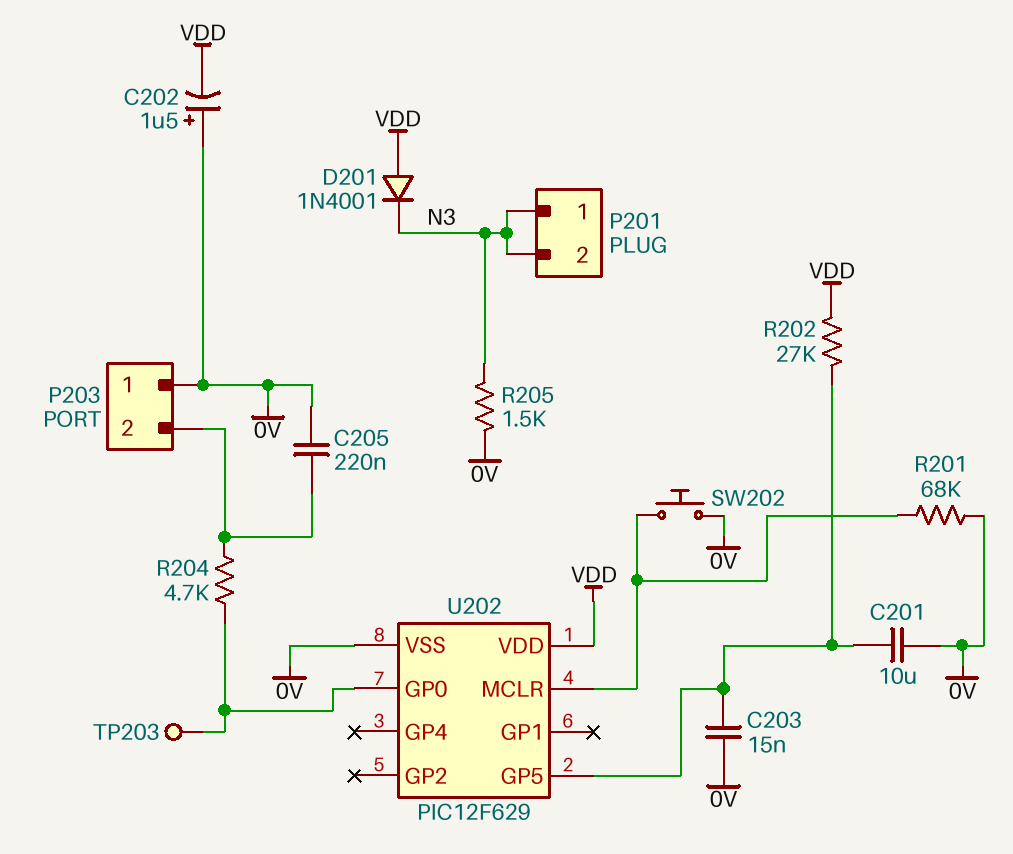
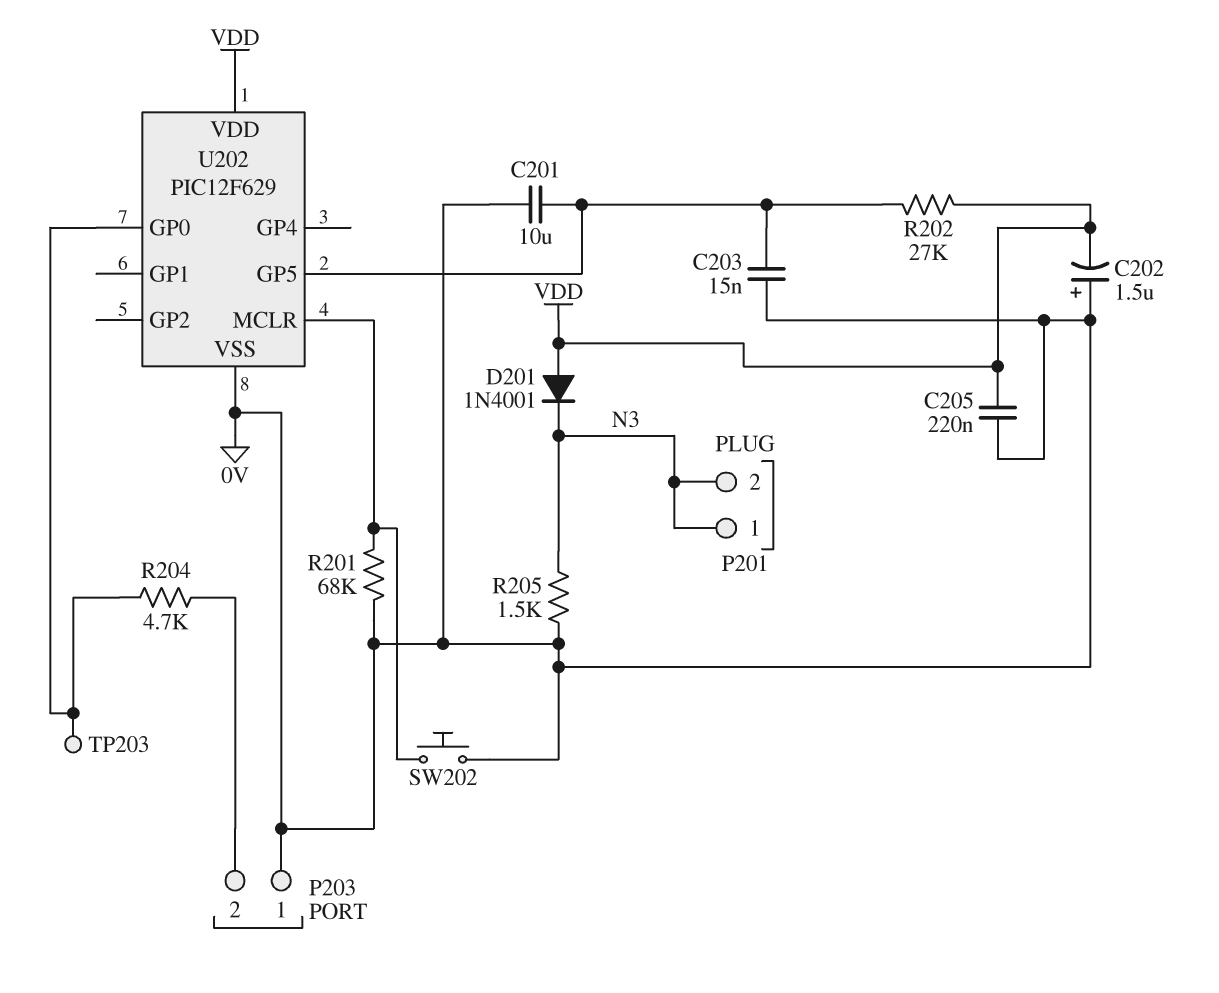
C205: 220nF (0V, P203/2) -> 220nF (0V, VDD)

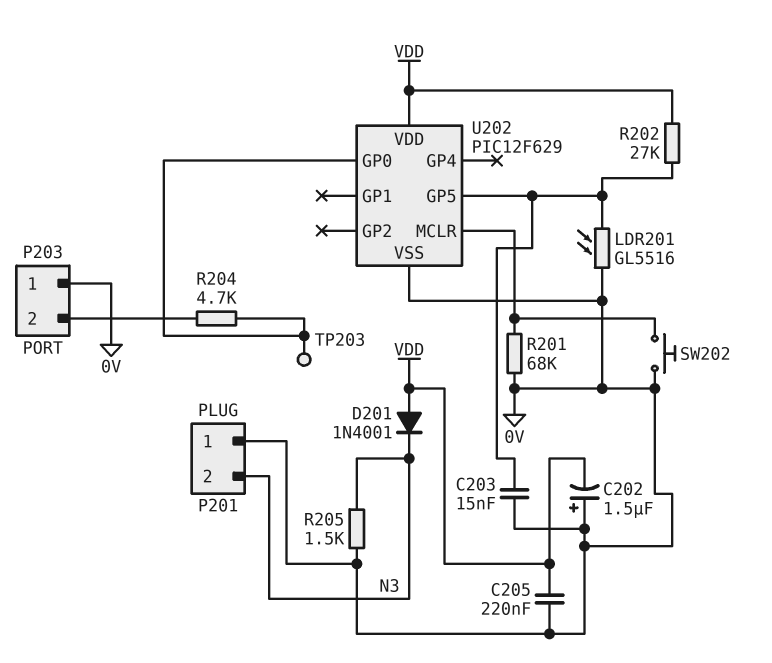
C201: 10uF (0V, U202/GP5) -> none
LDR201: none -> GL5516 (0V, U202/GP5)
P201 pin 1: N3 -> 0V

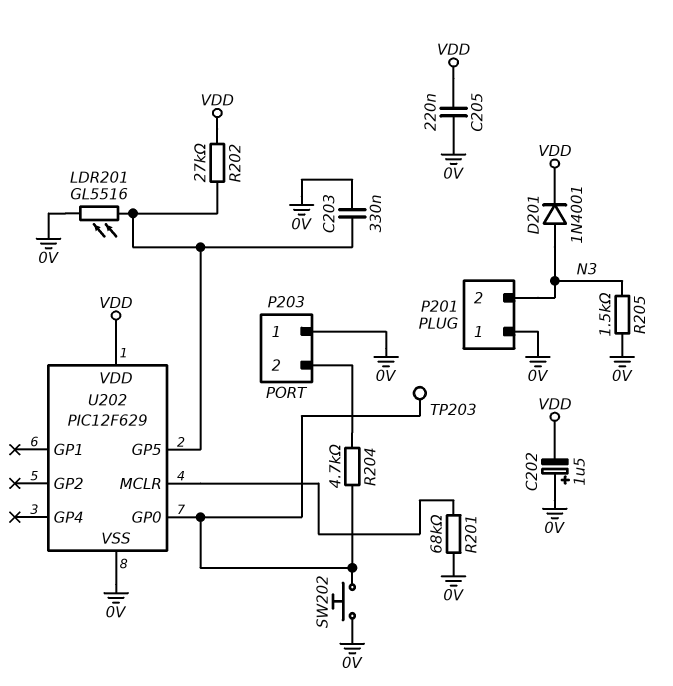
C203: 15nF (0V, U202/GP5) -> 330nF (0V, U202/GP5)
D201: diode 1N4001 (A VDD, K N3) -> diode 1N4001 (A N3, K VDD)
SW202: button (0V, U202/MCLR) -> button (0V, U202/GP0)

